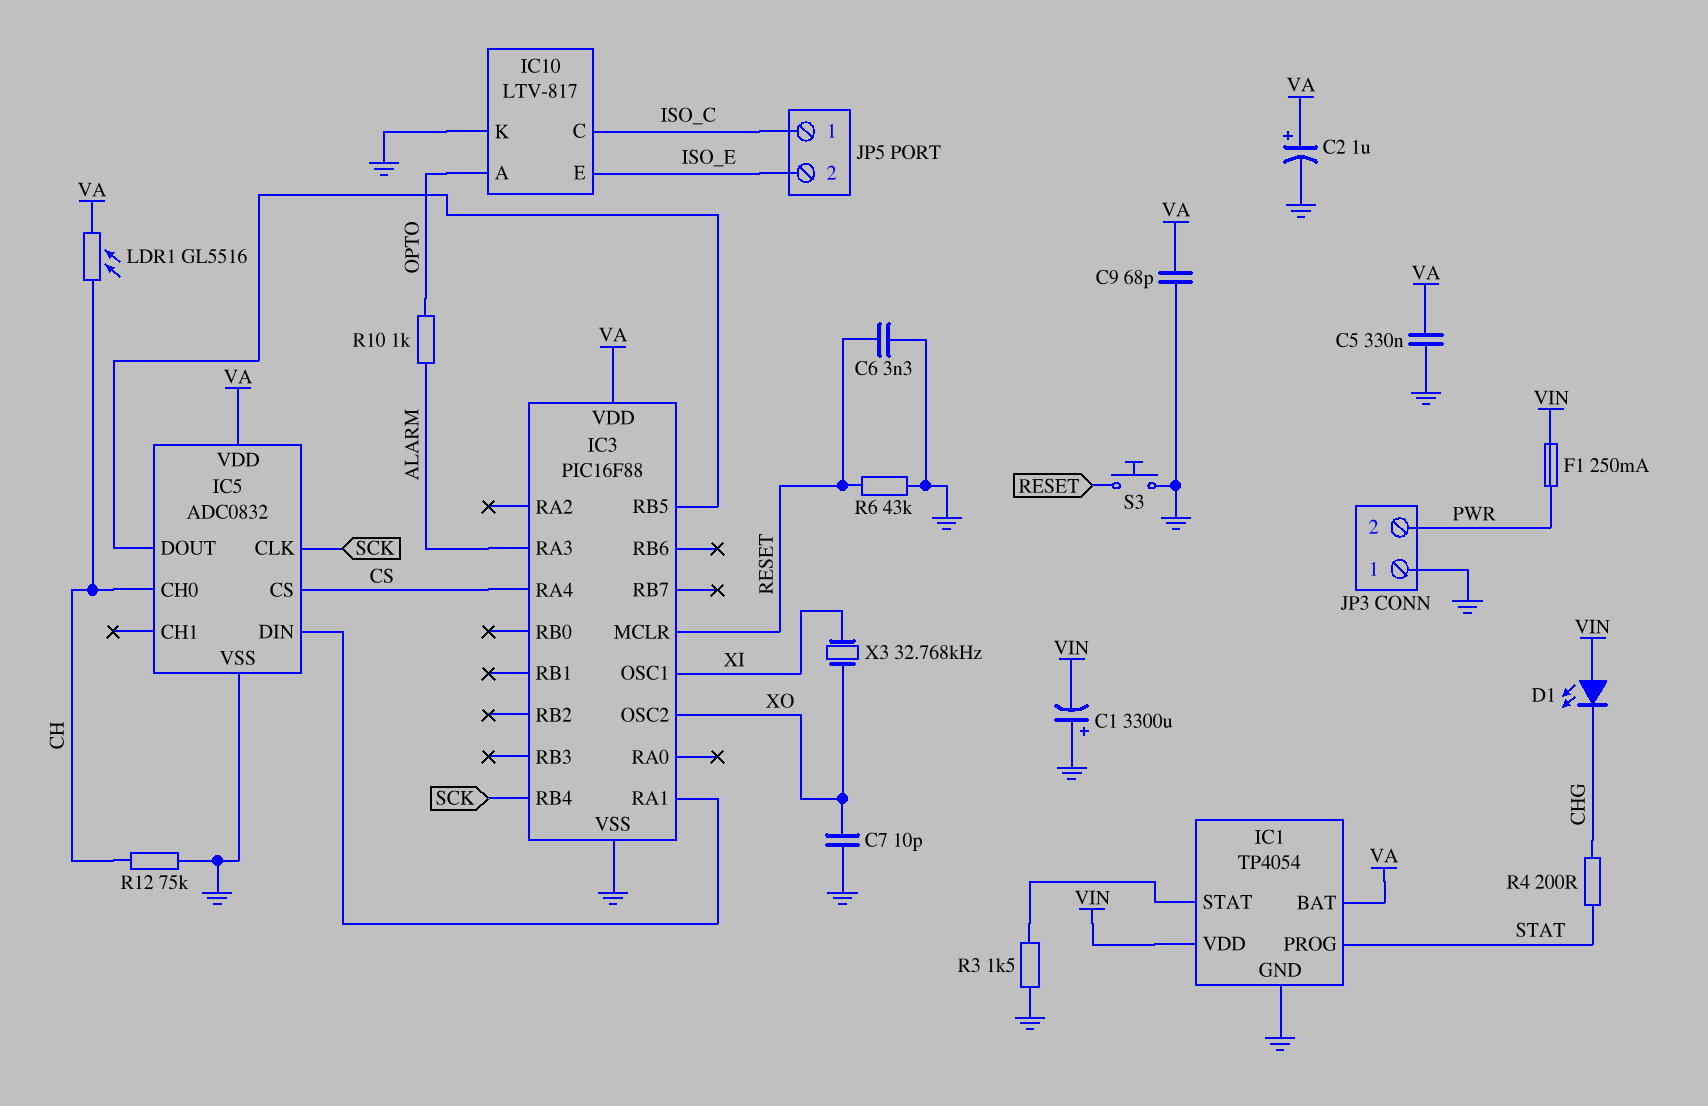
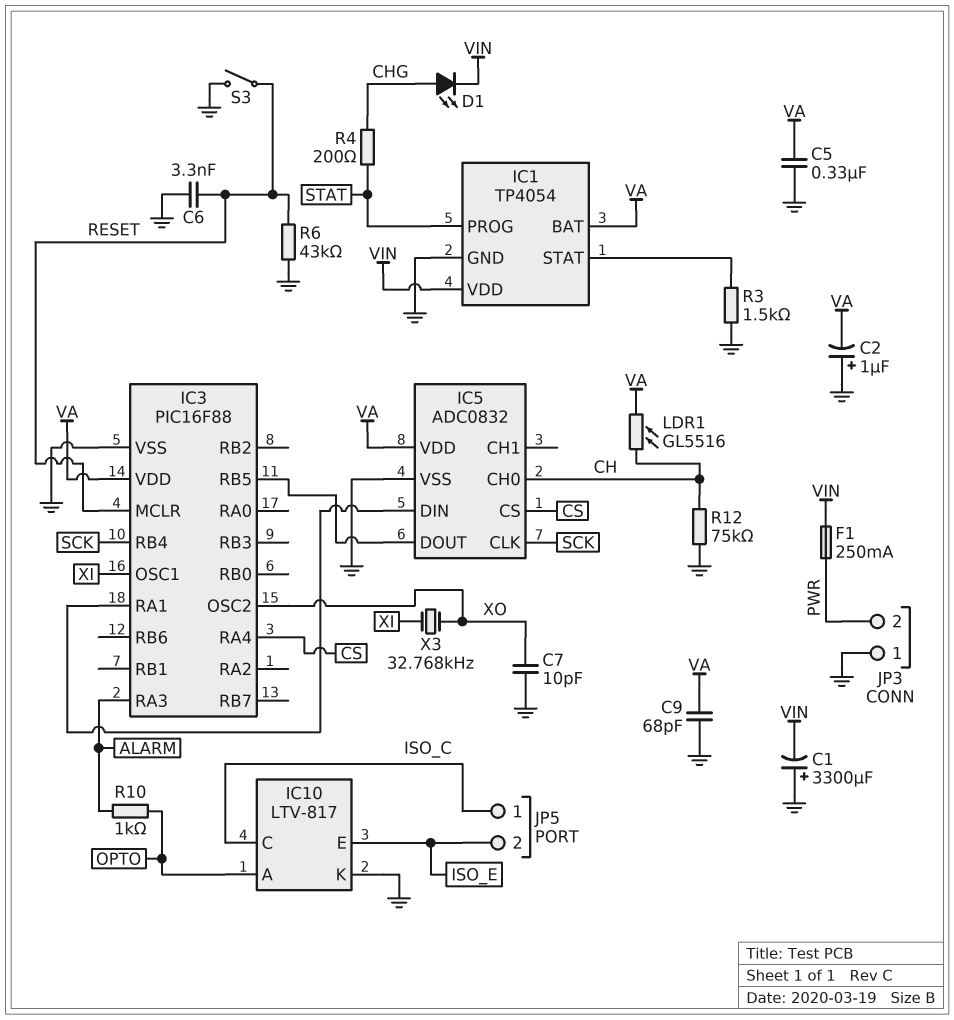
C2: 1uF (plus VA, minus GND) -> 1uF (plus GND, minus VA)
D1: LED (A VIN, K CHG) -> LED (A CHG, K VIN)
S3: button (GND, RESET) -> switch (GND, RESET)

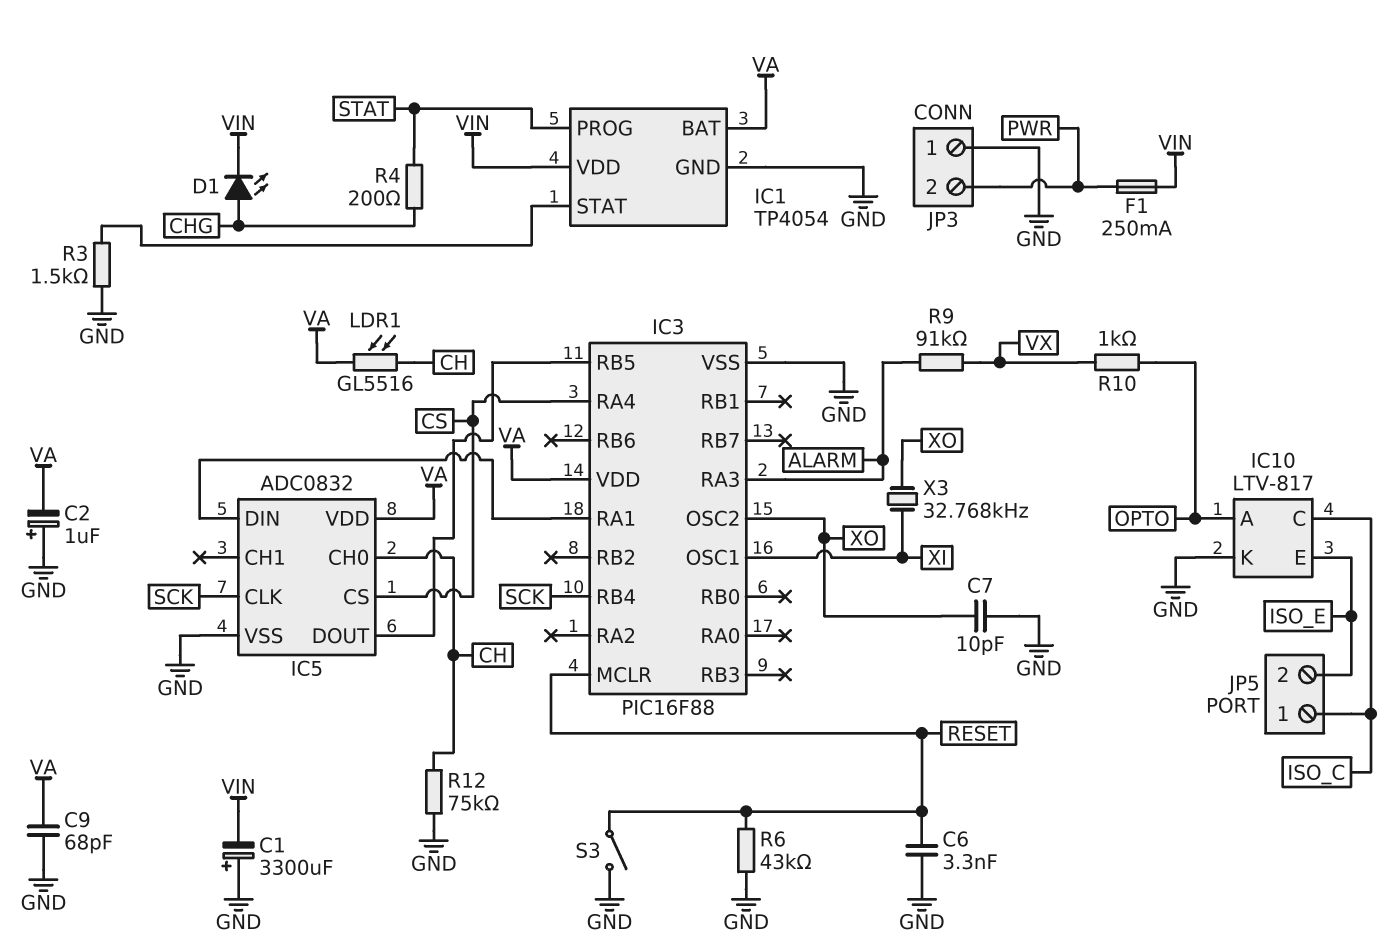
C5: 330nF (GND, VA) -> none
R9: none -> 91k (ALARM, VX)
R10: 1k (ALARM, OPTO) -> 1k (OPTO, VX)

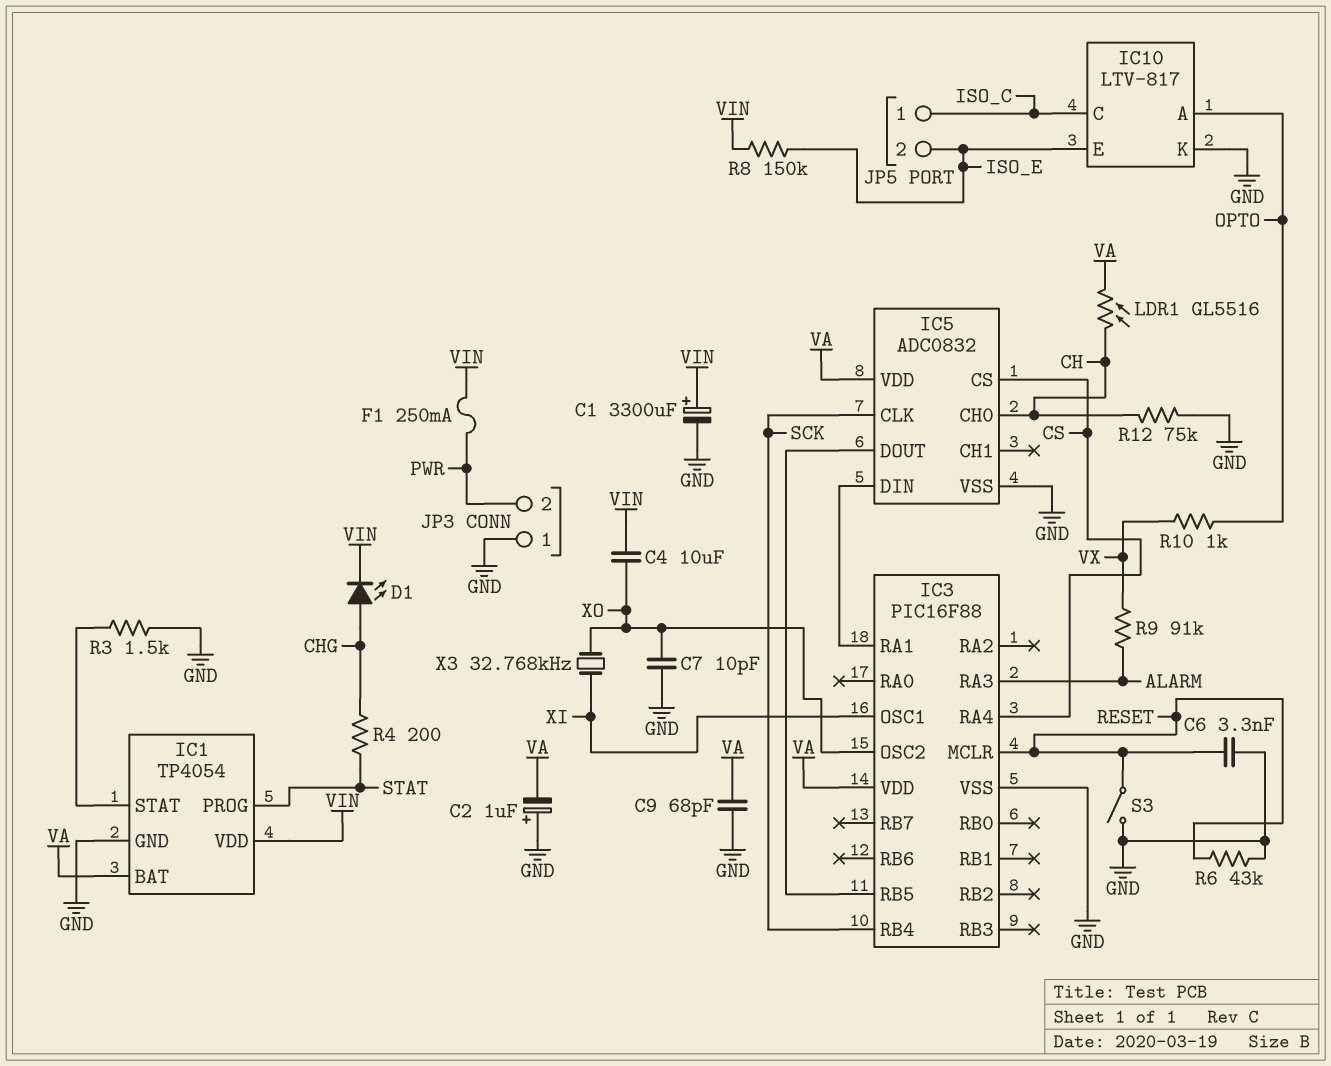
C1: 3300uF (plus GND, minus VIN) -> 3300uF (plus VIN, minus GND)
C4: none -> 10uF (VIN, XO)
R8: none -> 150k (ISO_E, VIN)

